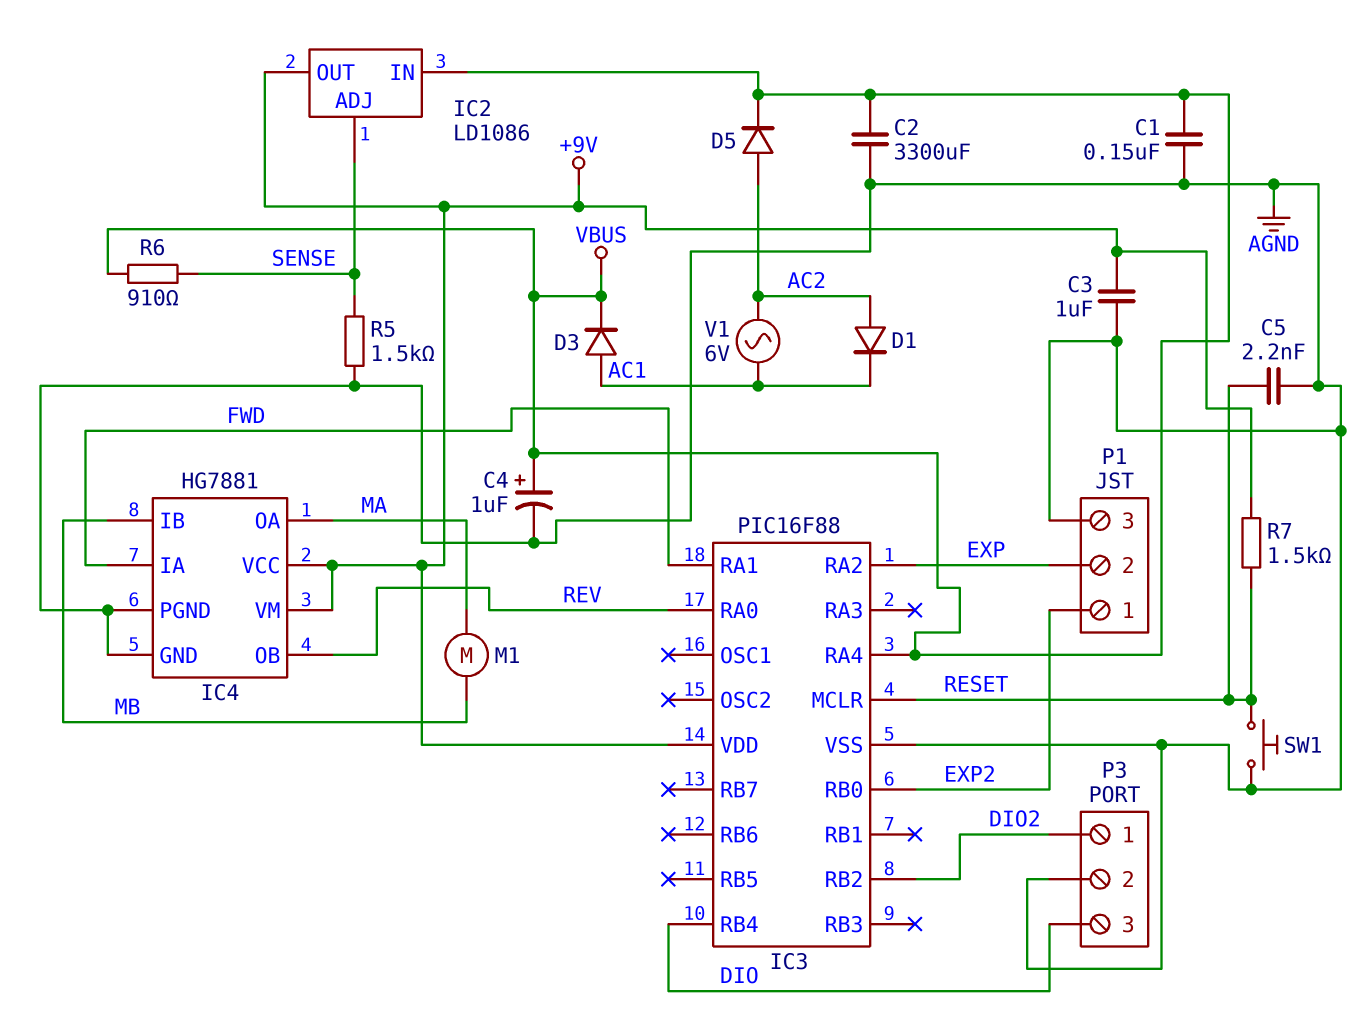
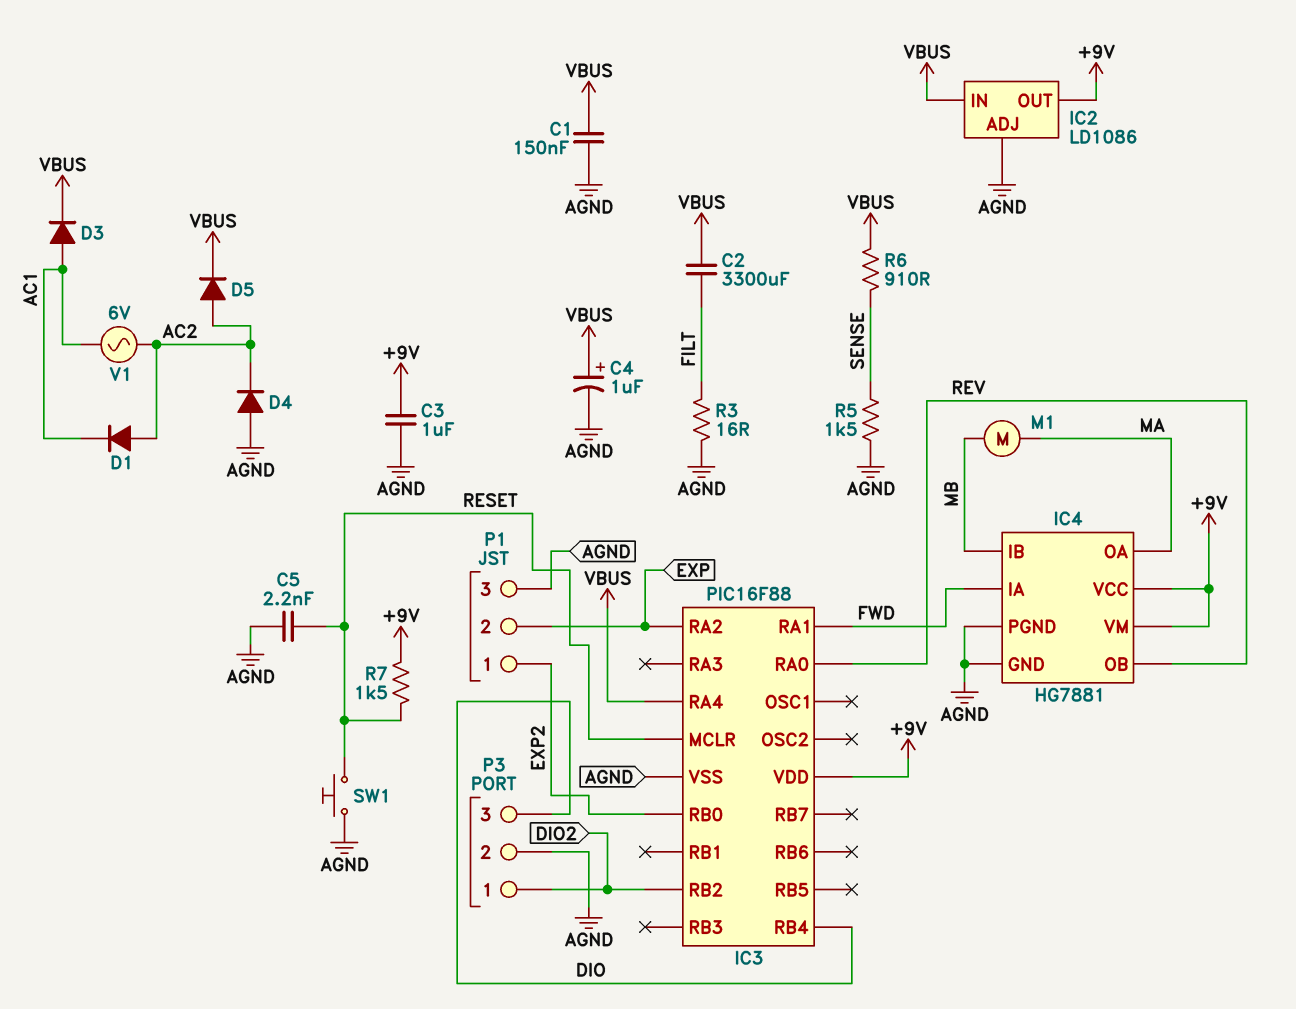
C2: 3300uF (AGND, VBUS) -> 3300uF (FILT, VBUS)
D4: none -> diode (A AGND, K AC2)
IC2 pin ADJ: SENSE -> AGND
R3: none -> 16 (AGND, FILT)

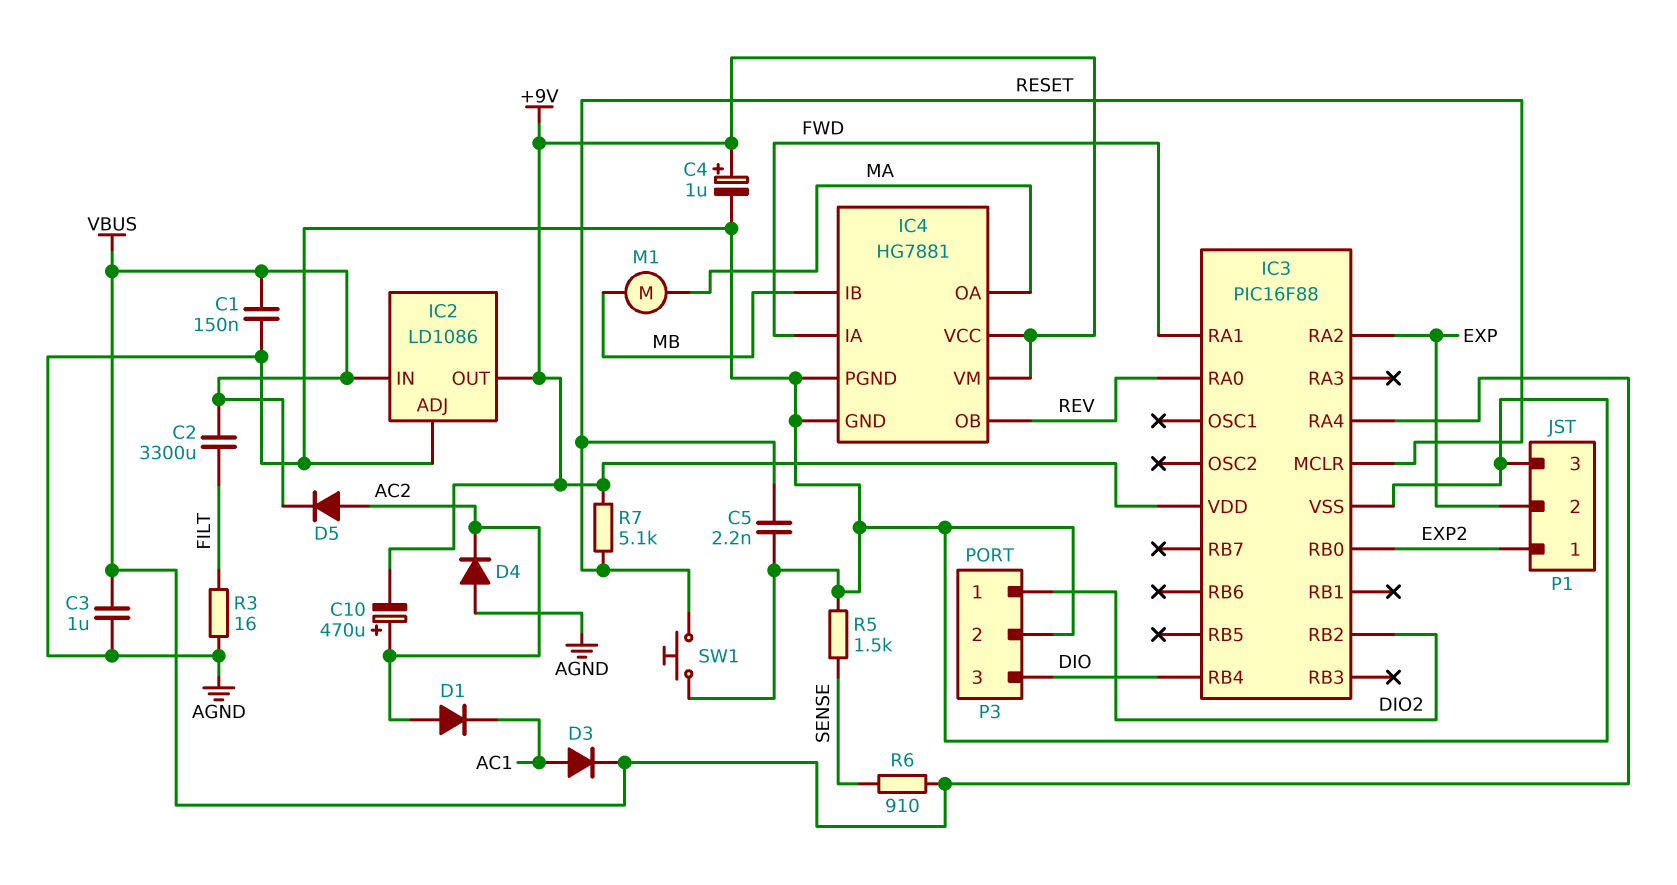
C3: 1uF (+9V, AGND) -> 1uF (AGND, VBUS)
C4: 1uF (plus VBUS, minus AGND) -> 1uF (plus +9V, minus AGND)
C10: none -> 470uF (plus AC2, minus +9V)
R7: 1.5k (+9V, RESET) -> 5.1k (+9V, RESET)
V1: AC 6V (AC1, AC2) -> none

